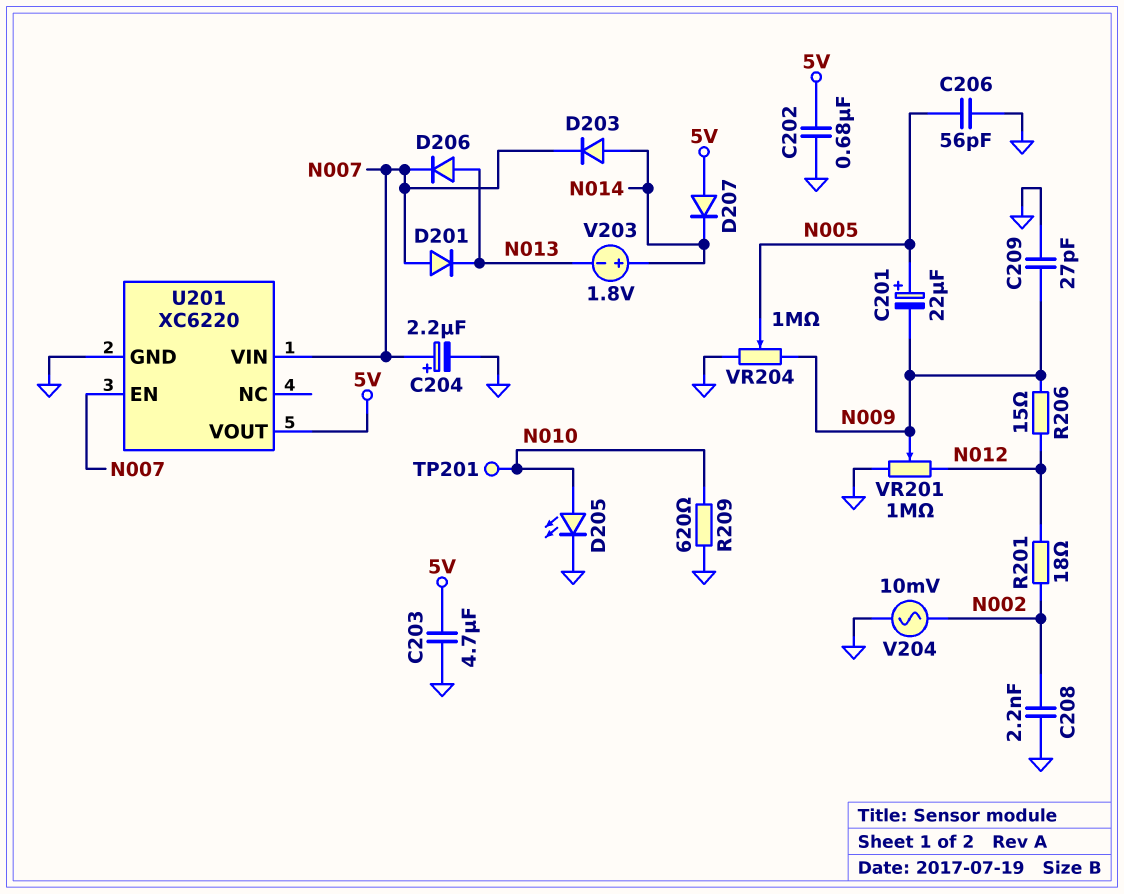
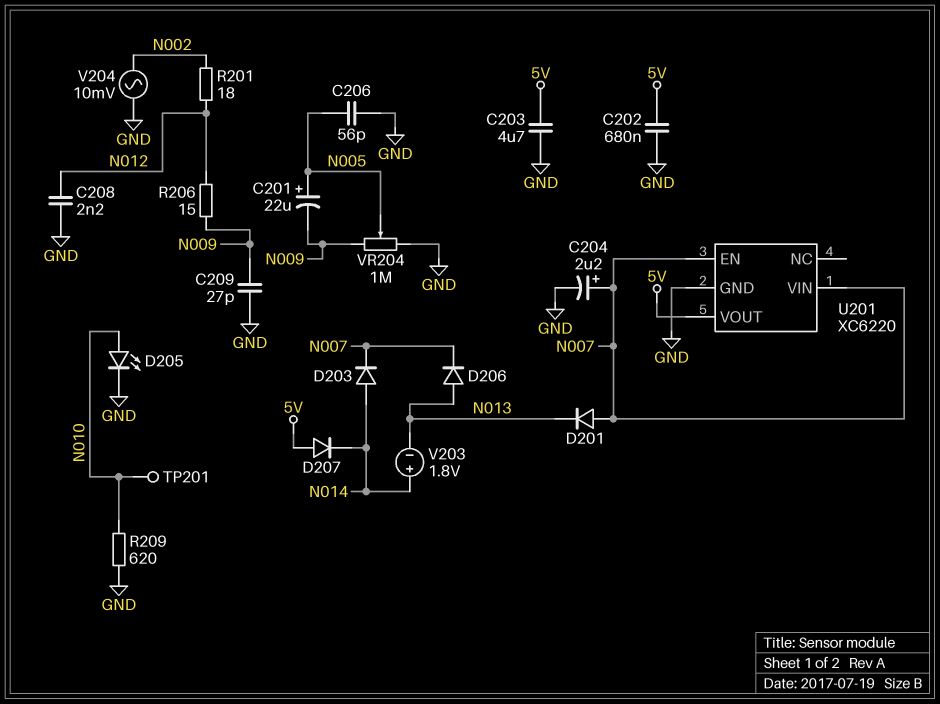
C208: 2.2nF (GND, N002) -> 2.2nF (GND, N012)
VR201: 1M (GND, N012, wiper N009) -> none

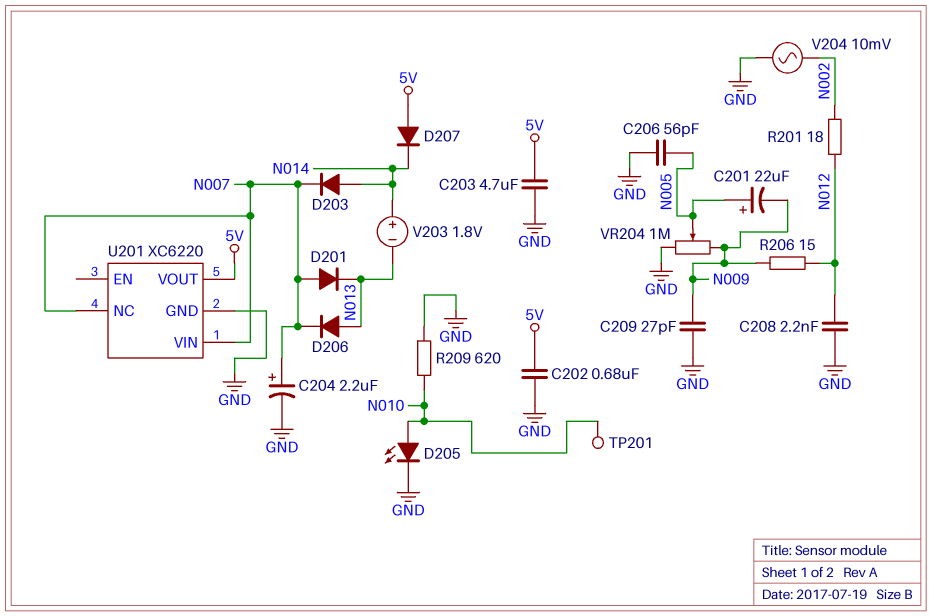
U201 pin EN: N007 -> none
U201 pin NC: none -> N007

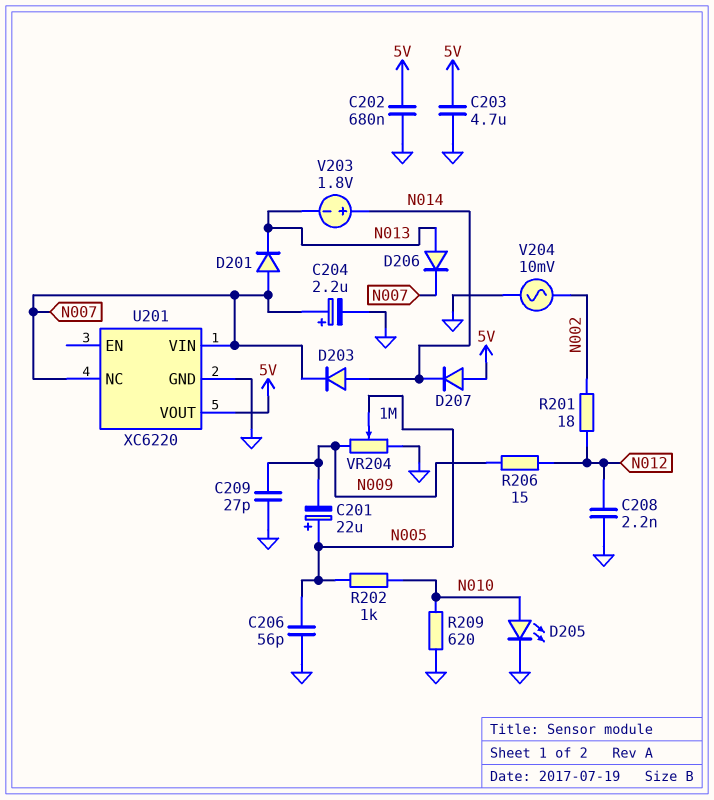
R202: none -> 1k (N005, N010)
TP201: test point (N010) -> none

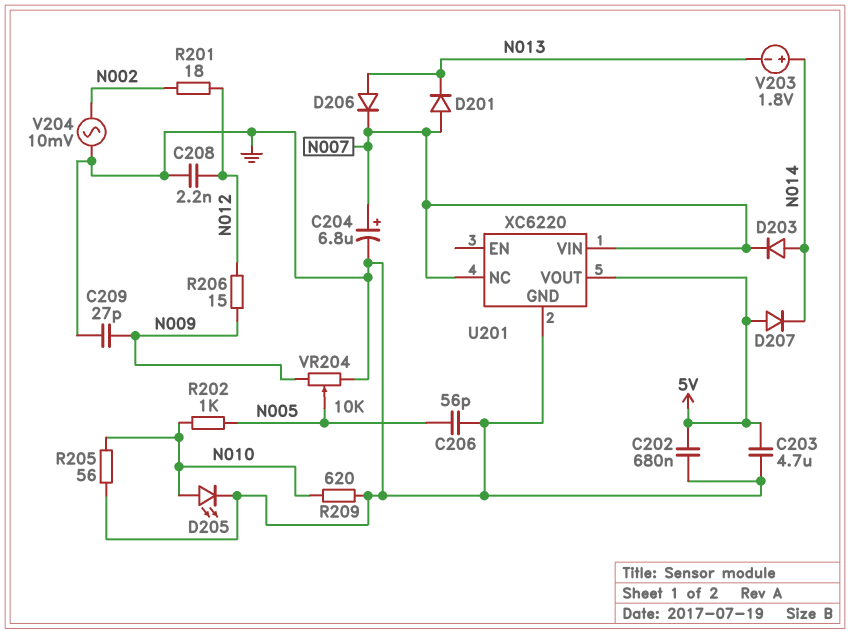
C201: 22uF (plus N005, minus N009) -> none
C204: 2.2uF (plus N007, minus GND) -> 6.8uF (plus N007, minus GND)
R205: none -> 56 (GND, N010)
VR204: 1M (GND, N009, wiper N005) -> 10k (GND, N009, wiper N005)

